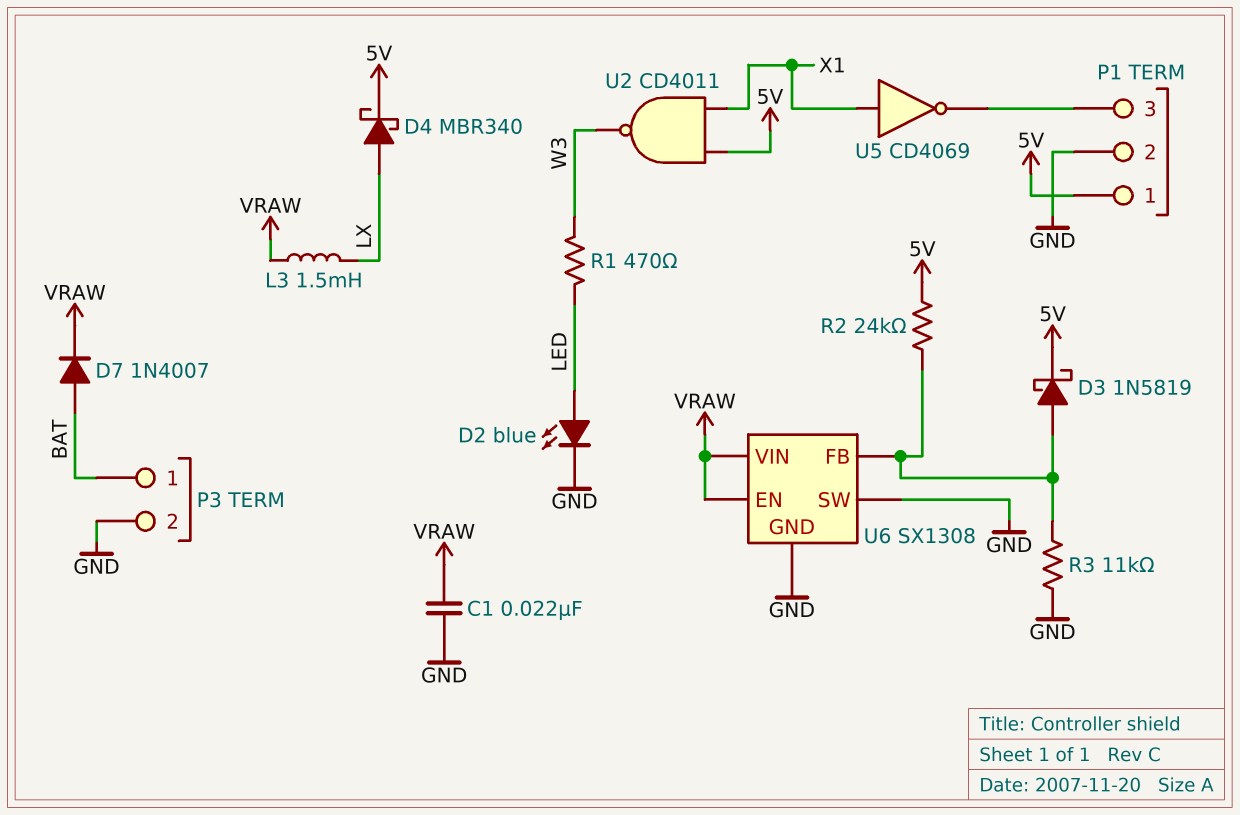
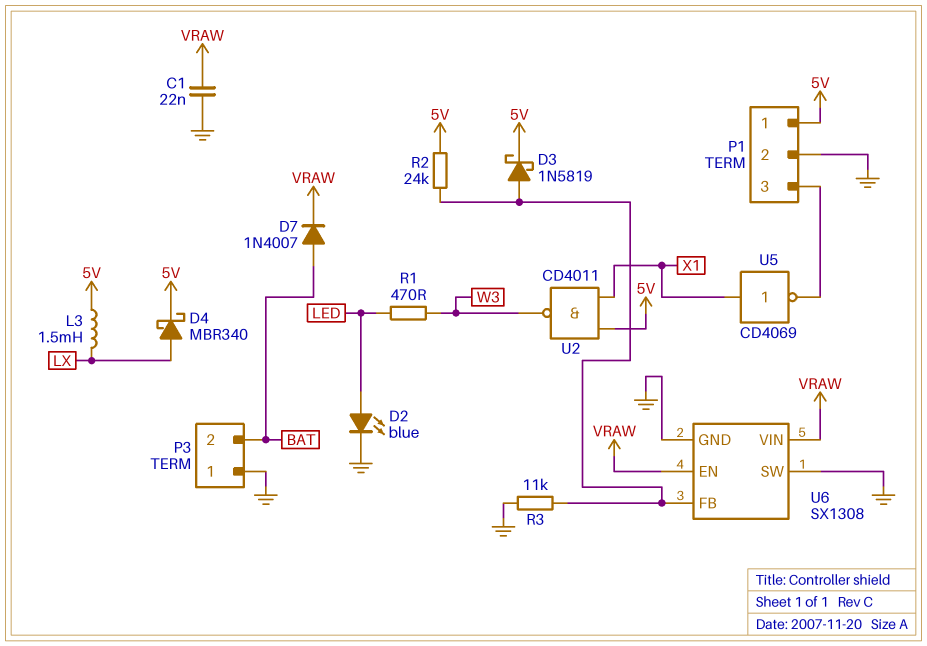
L3: 1.5mH (LX, VRAW) -> 1.5mH (5V, LX)
P3 pin 1: BAT -> GND
P3 pin 2: GND -> BAT

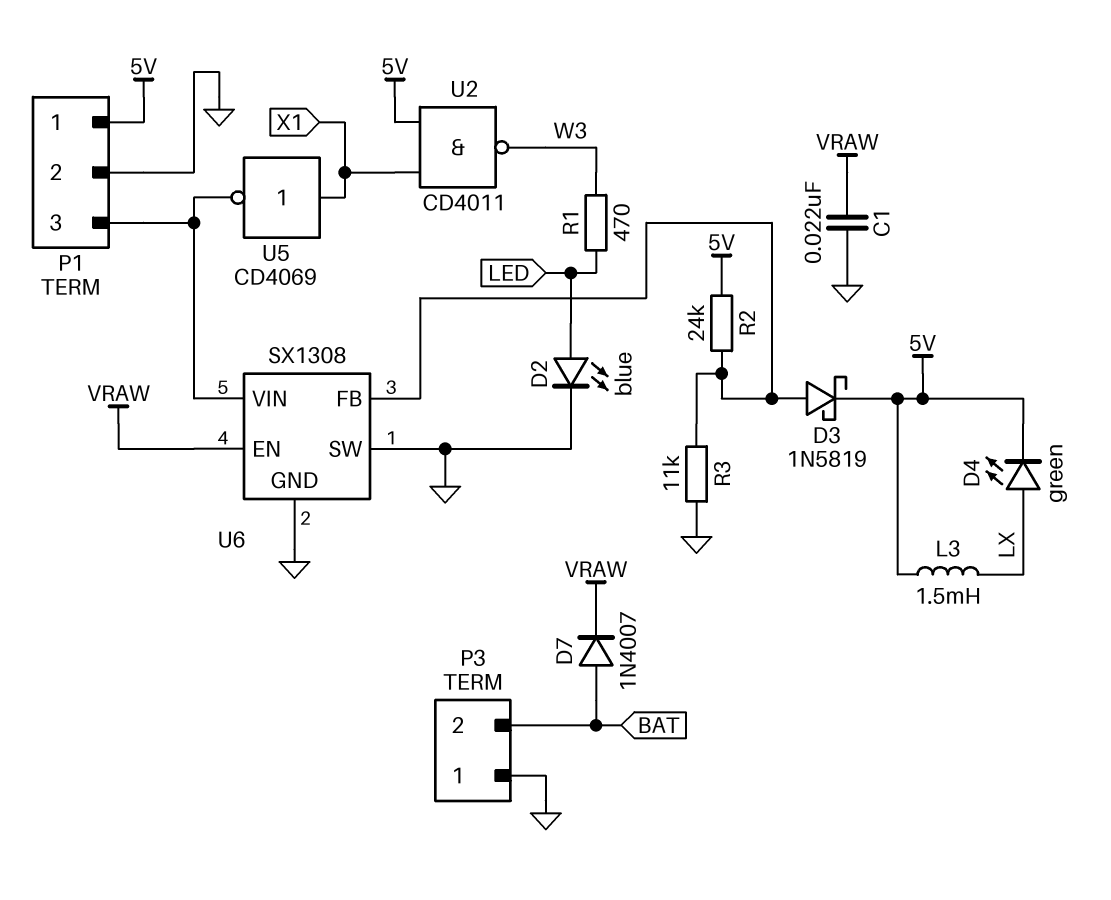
D4: schottky MBR340 (A LX, K 5V) -> LED green (A LX, K 5V)
U6 pin VIN: VRAW -> P1/3

